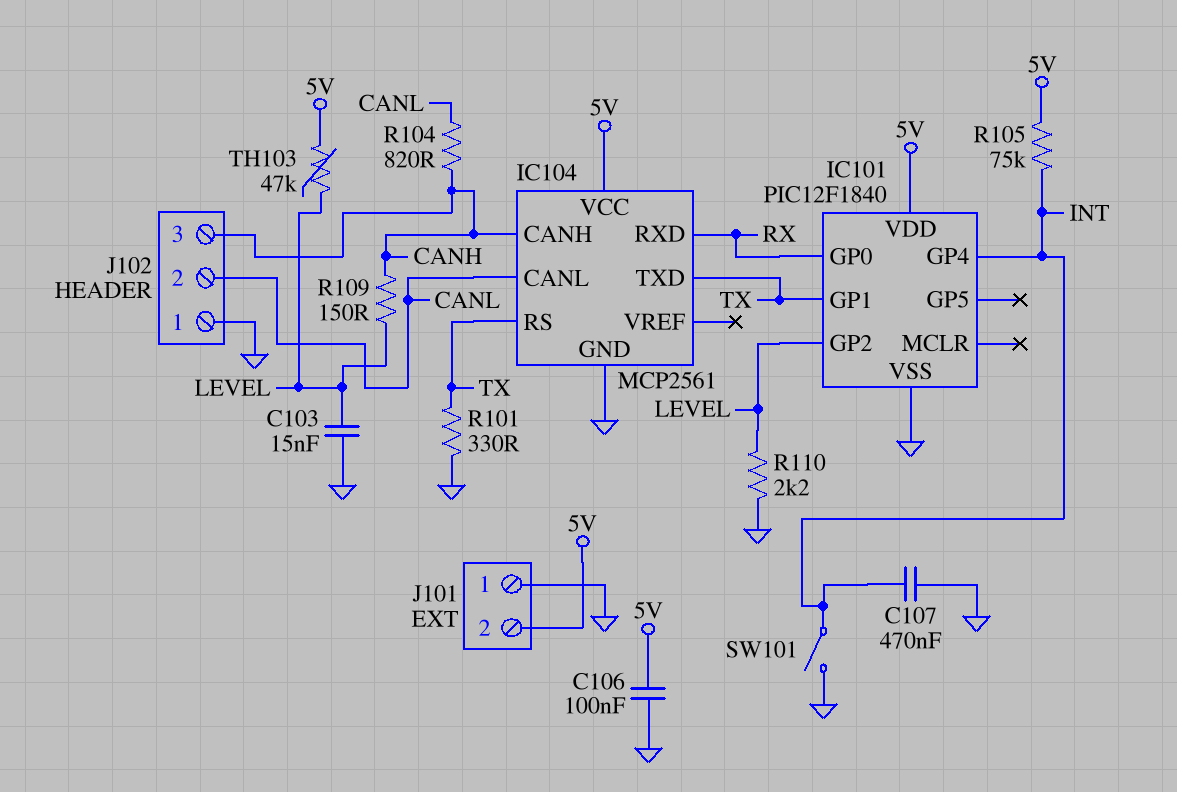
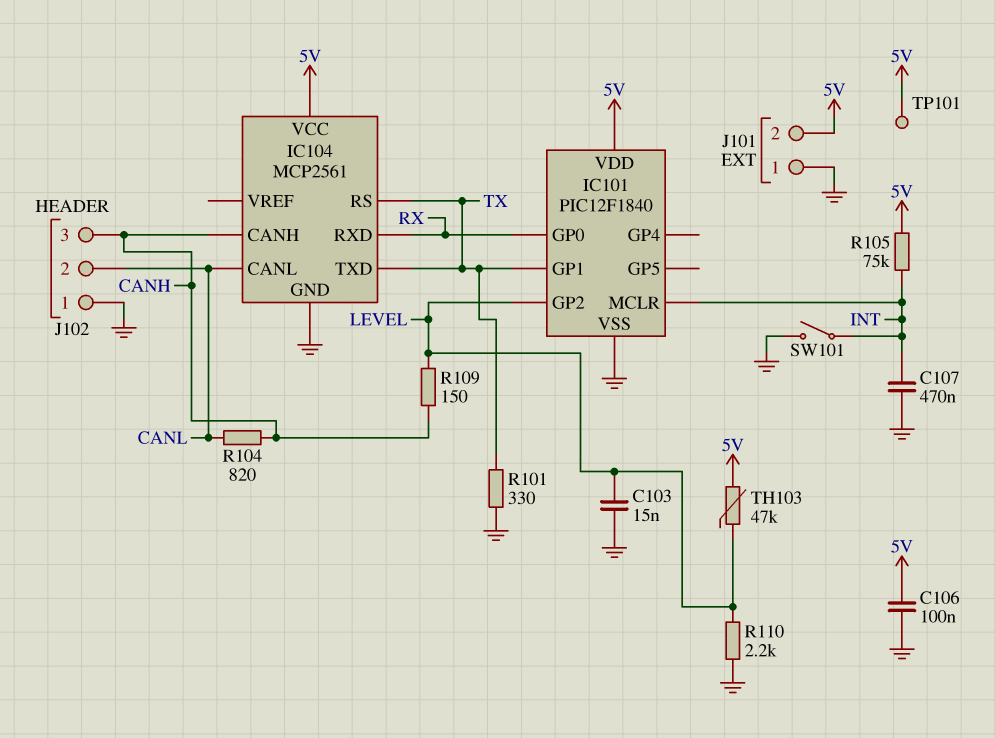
IC101 pin GP4: INT -> none
IC101 pin MCLR: none -> INT
TP101: none -> test point (5V)

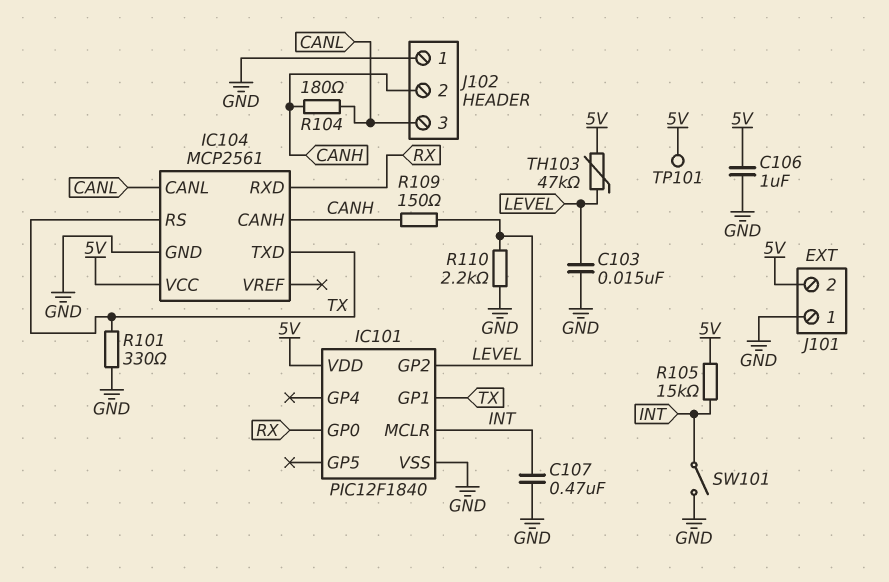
C106: 100nF (5V, GND) -> 1uF (5V, GND)
J102 pin 2: CANL -> CANH
J102 pin 3: CANH -> CANL
R104: 820 (CANH, CANL) -> 180 (CANH, CANL)
R105: 75k (5V, INT) -> 15k (5V, INT)

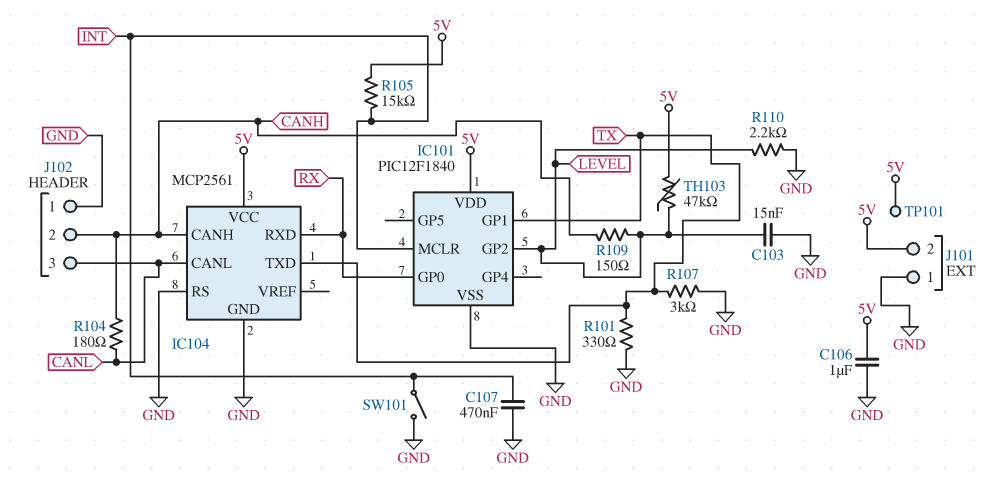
IC104 pin RS: TX -> GND
R107: none -> 3k (GND, TX)

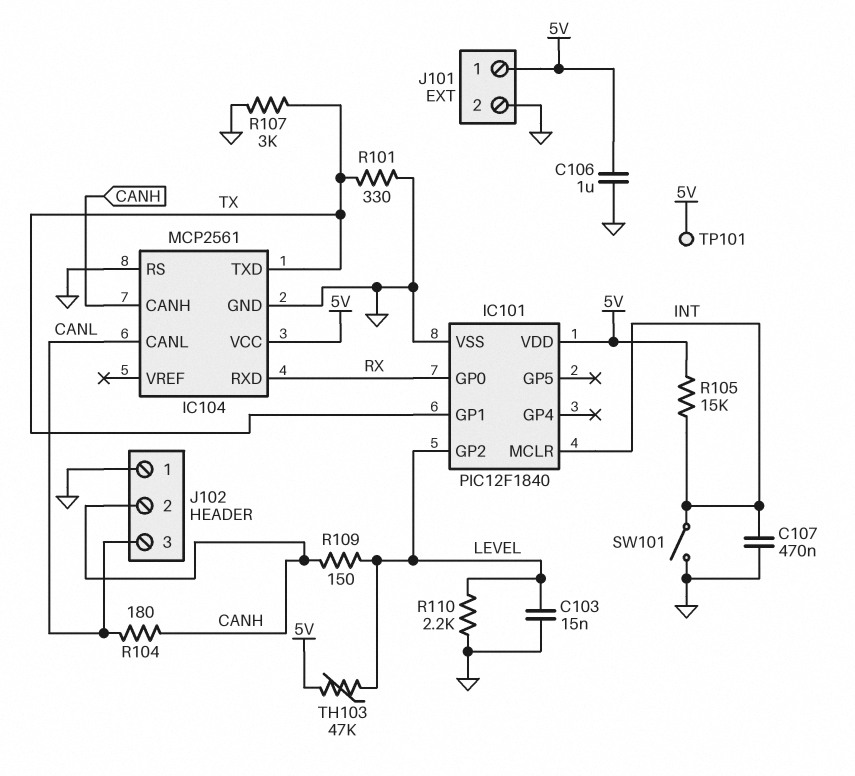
J101 pin 1: GND -> 5V
J101 pin 2: 5V -> GND

